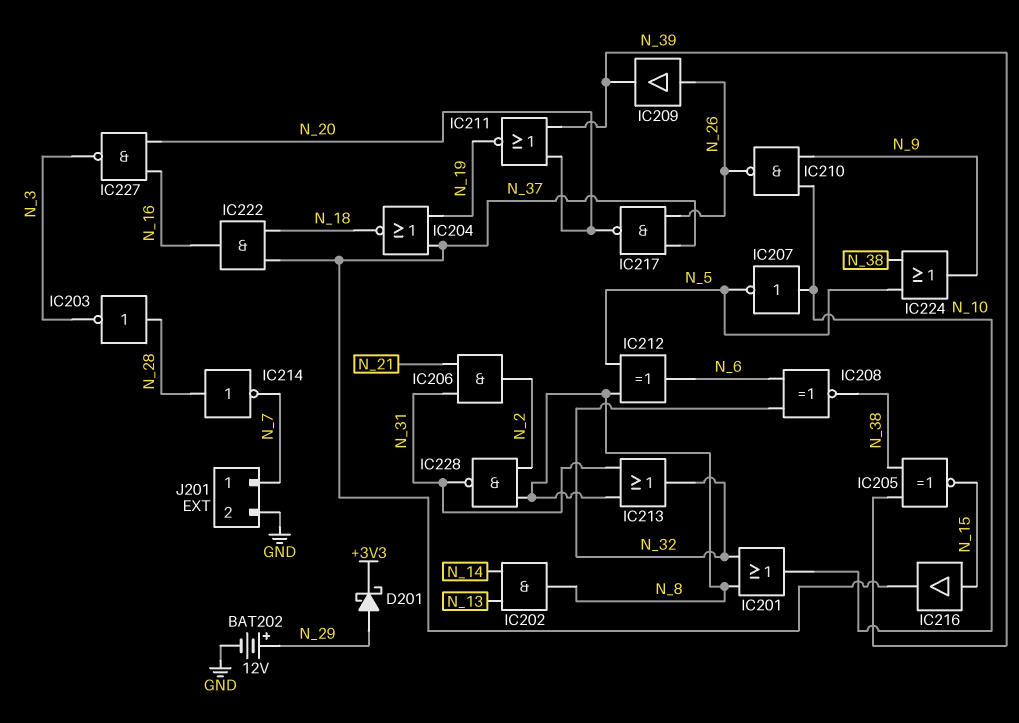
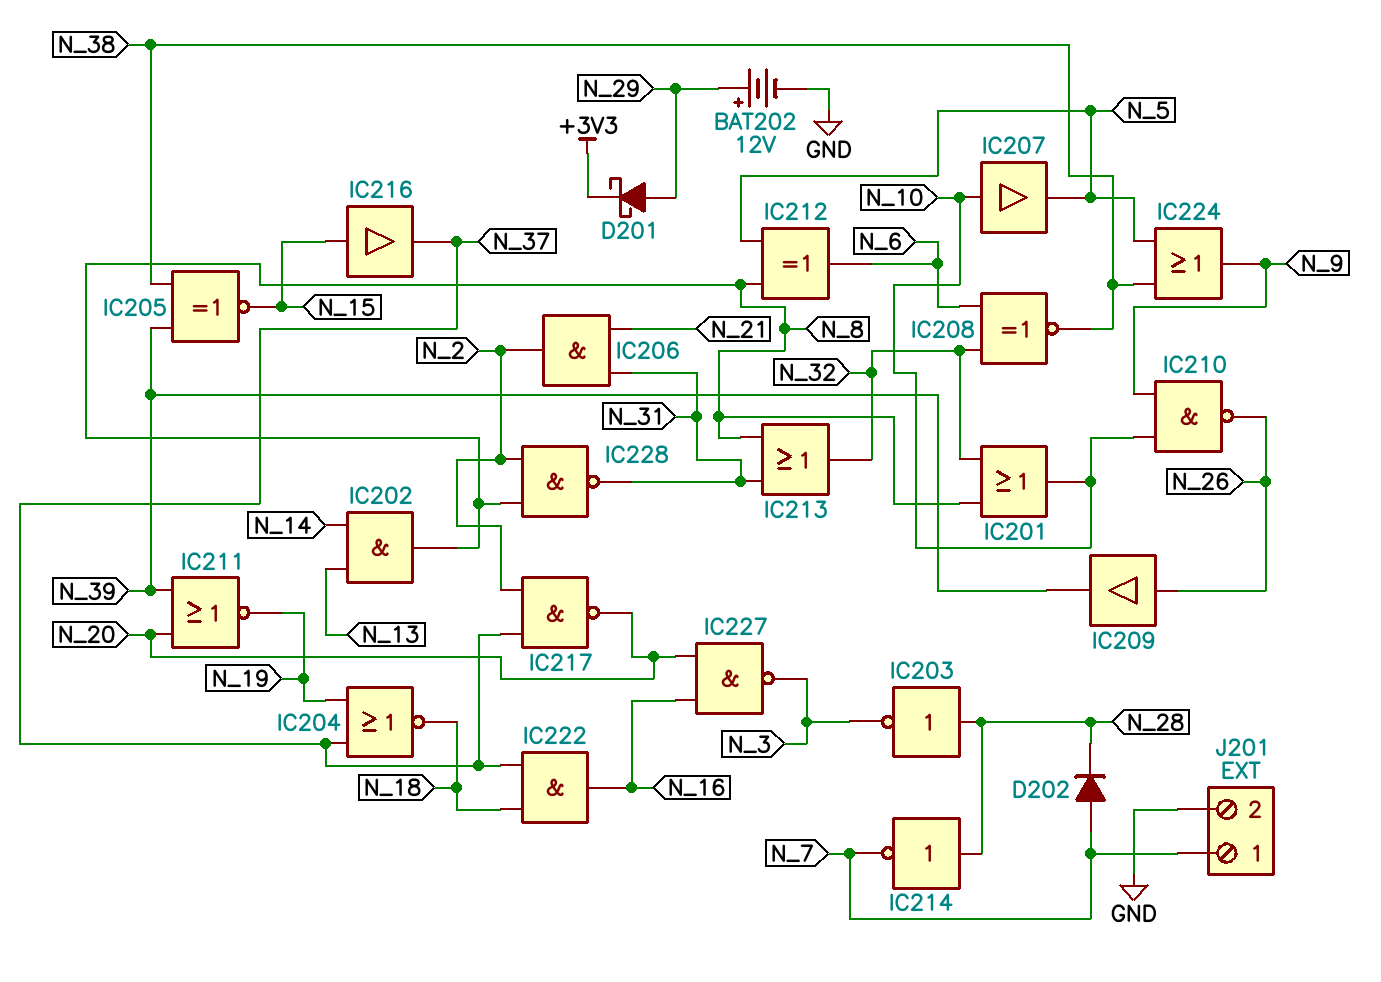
D202: none -> diode (A N_7, K N_28)
IC207: NOT (in N_10, out N_5) -> buffer (in N_10, out N_5)
IC217: NAND (in N_26, in N_37, out N_20) -> NAND (in N_2, in N_37, out N_20)

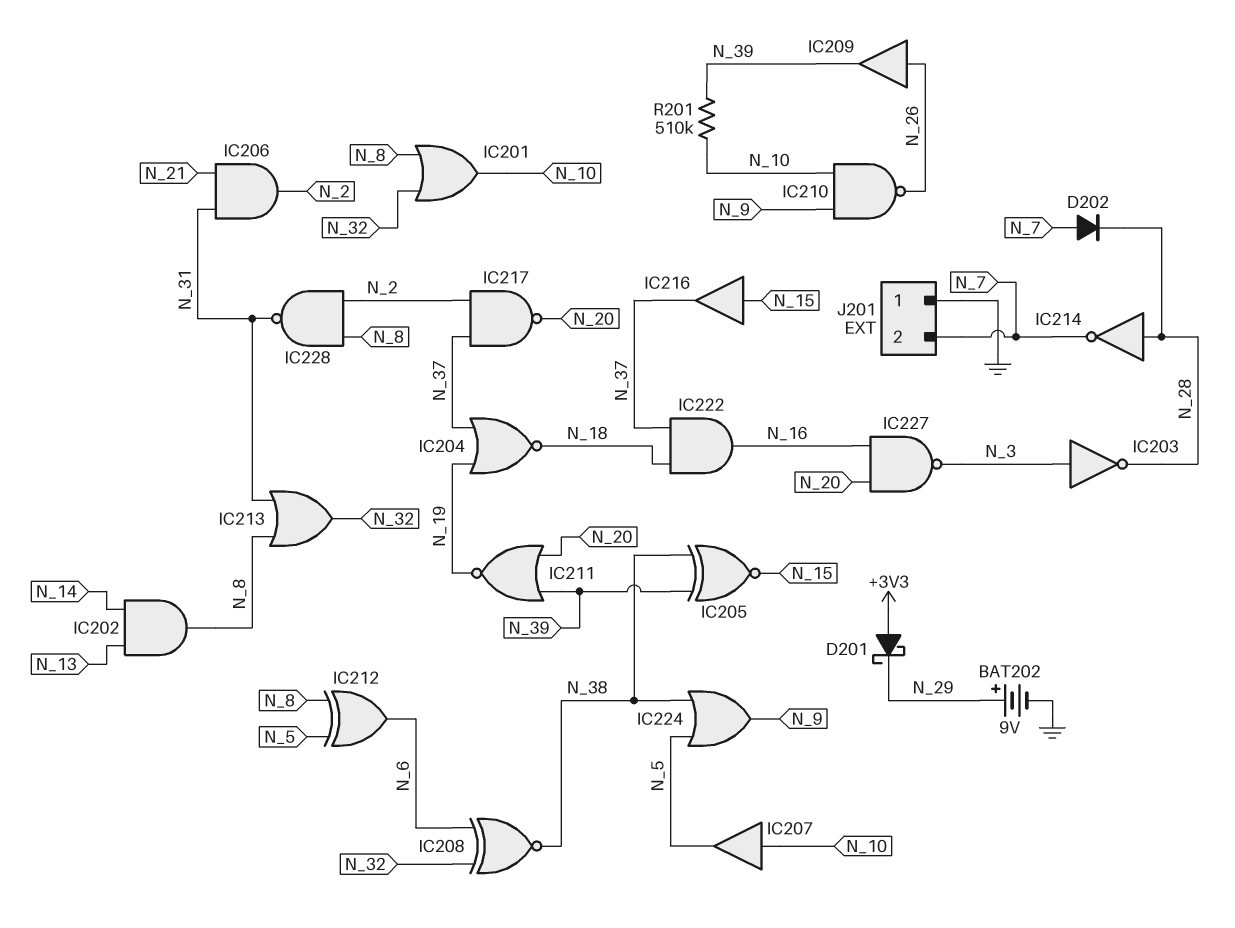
BAT202: 12V (plus N_29, minus GND) -> 9V (plus N_29, minus GND)
D201: schottky (A N_29, K +3V3) -> schottky (A +3V3, K N_29)
IC203: NOT (in N_28, out N_3) -> NOT (in N_3, out N_28)
J201 pin 1: N_7 -> GND
J201 pin 2: GND -> N_7
R201: none -> 510k (N_10, N_39)

